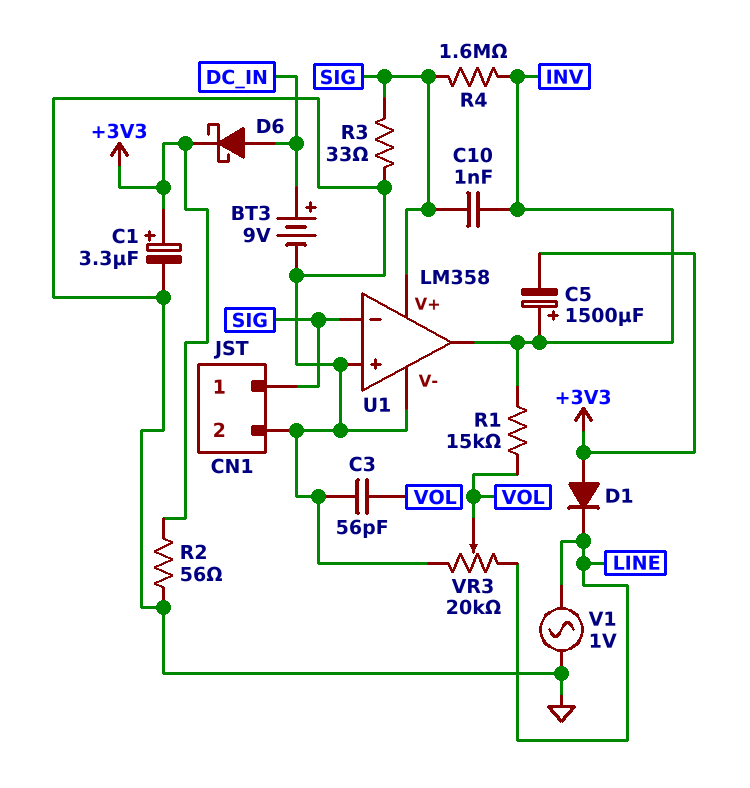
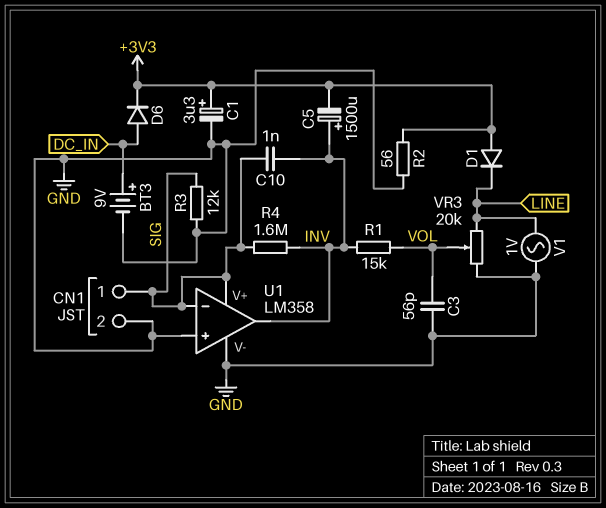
D6: schottky (A DC_IN, K +3V3) -> diode (A DC_IN, K +3V3)
R3: 33 (GND, SIG) -> 12k (GND, SIG)

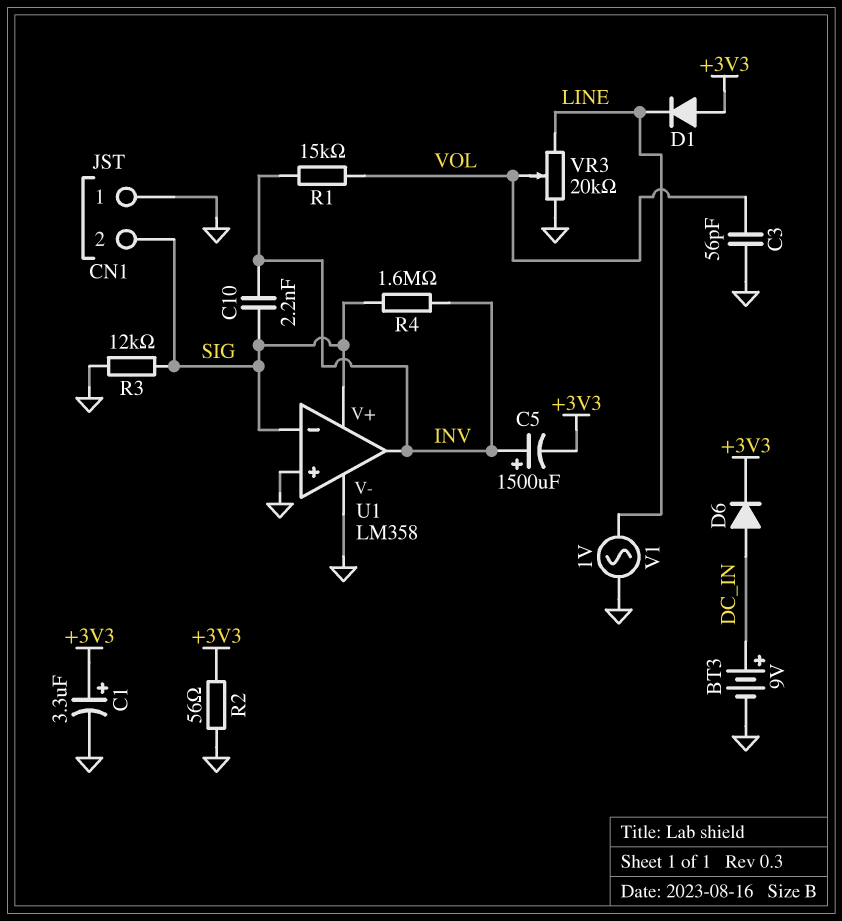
C10: 1nF (INV, SIG) -> 2.2nF (INV, SIG)
CN1 pin 1: SIG -> GND
CN1 pin 2: GND -> SIG

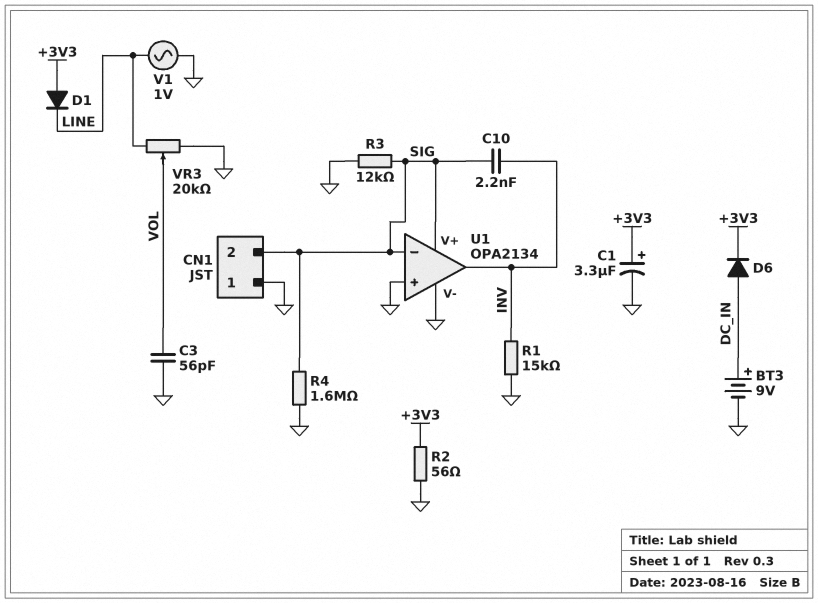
C5: 1500uF (plus INV, minus +3V3) -> none
R1: 15k (INV, VOL) -> 15k (GND, INV)
R4: 1.6M (INV, SIG) -> 1.6M (GND, SIG)
U1: LM358 -> OPA2134

